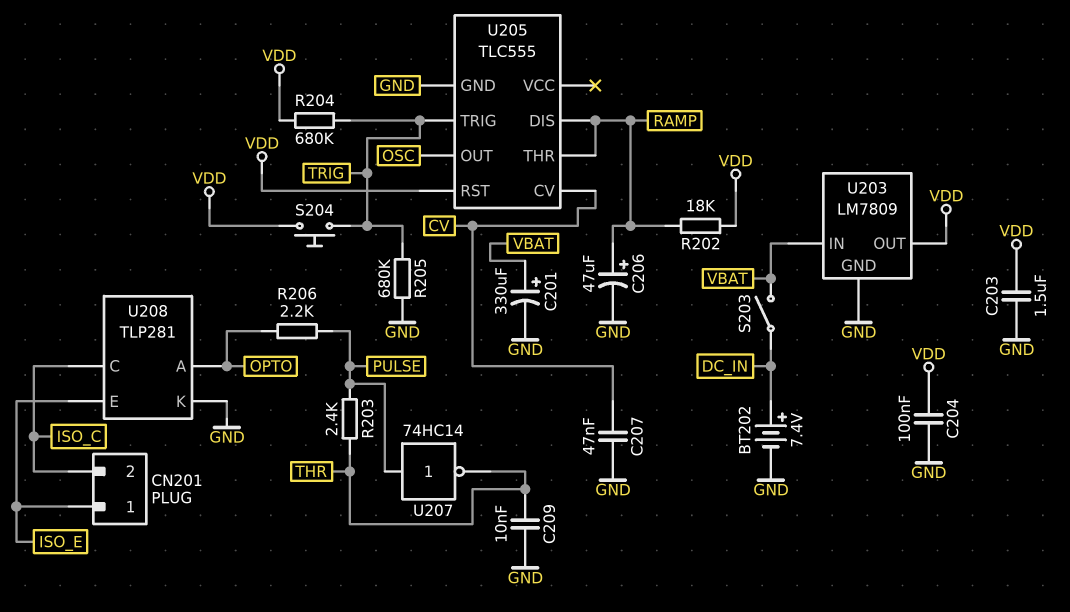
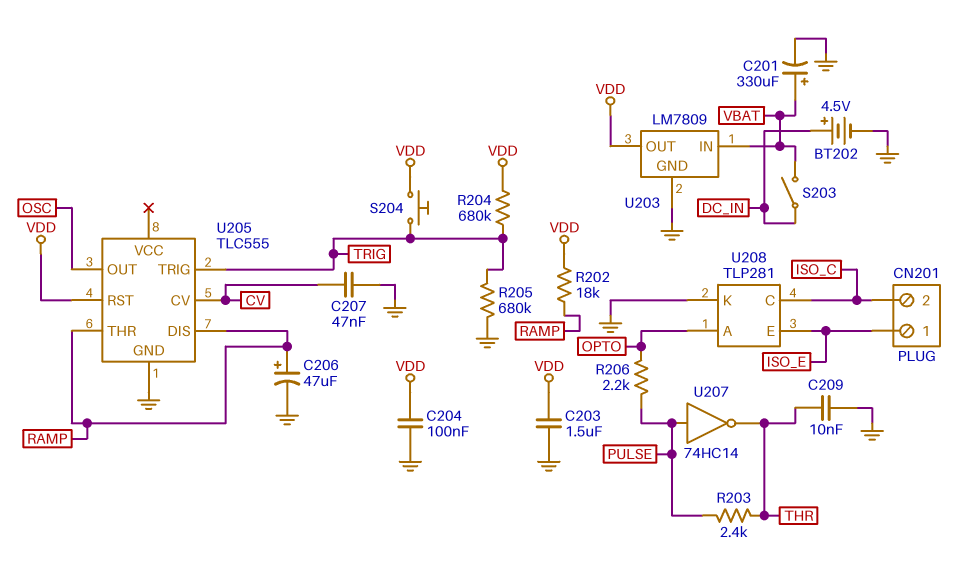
BT202: 7.4V (plus DC_IN, minus GND) -> 4.5V (plus DC_IN, minus GND)

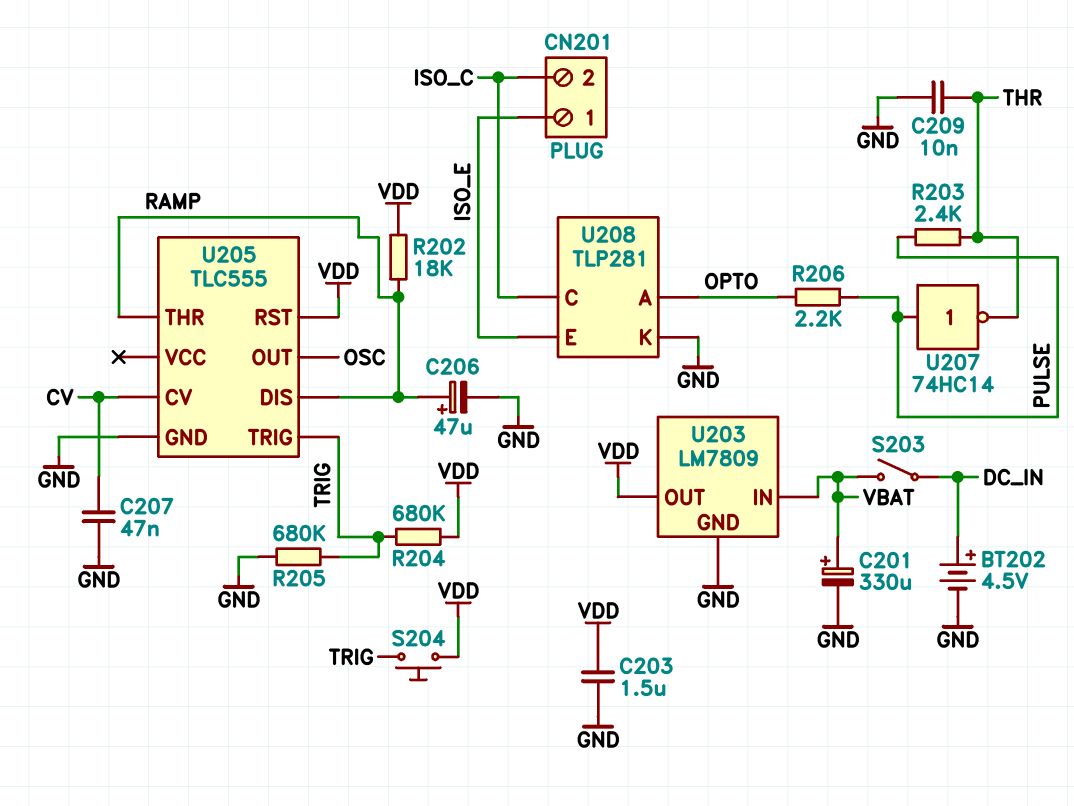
C204: 100nF (GND, VDD) -> none

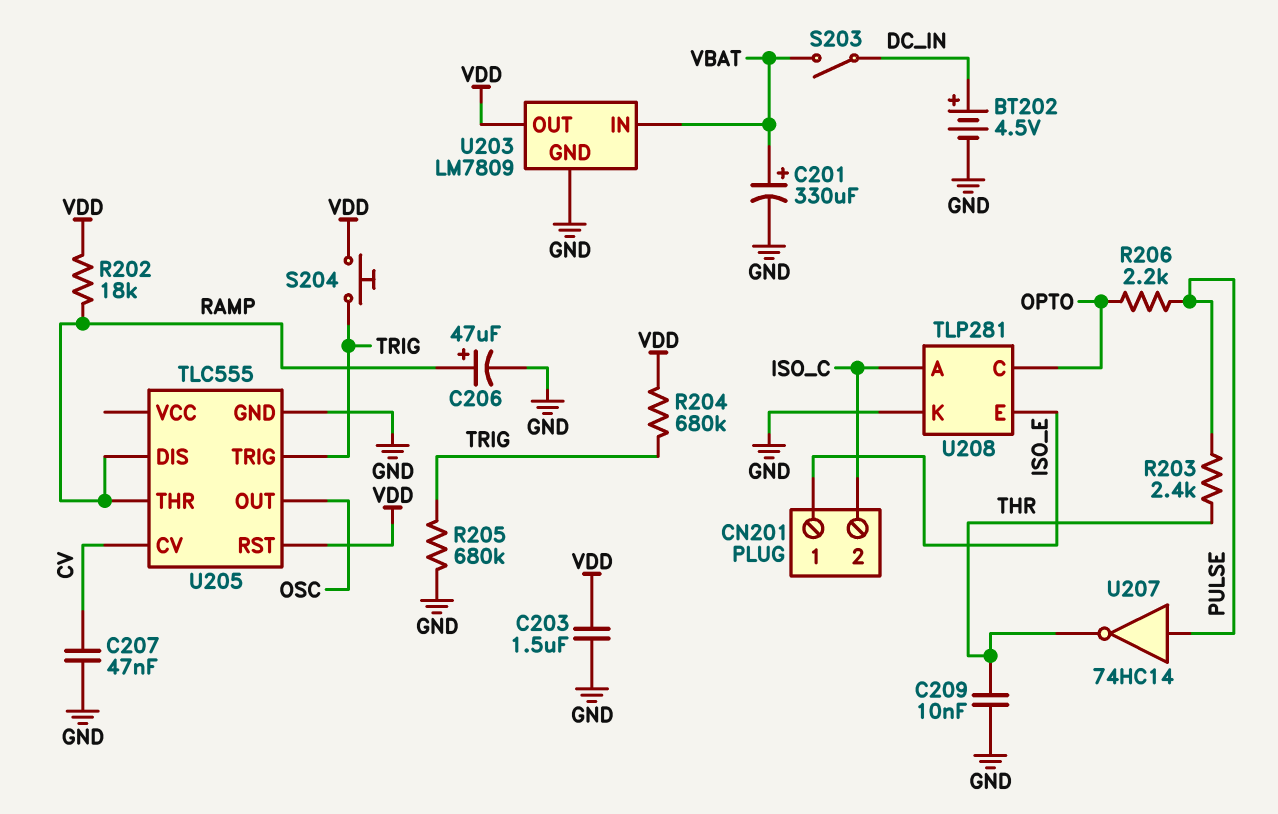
U208 pin A: OPTO -> ISO_C
U208 pin C: ISO_C -> OPTO

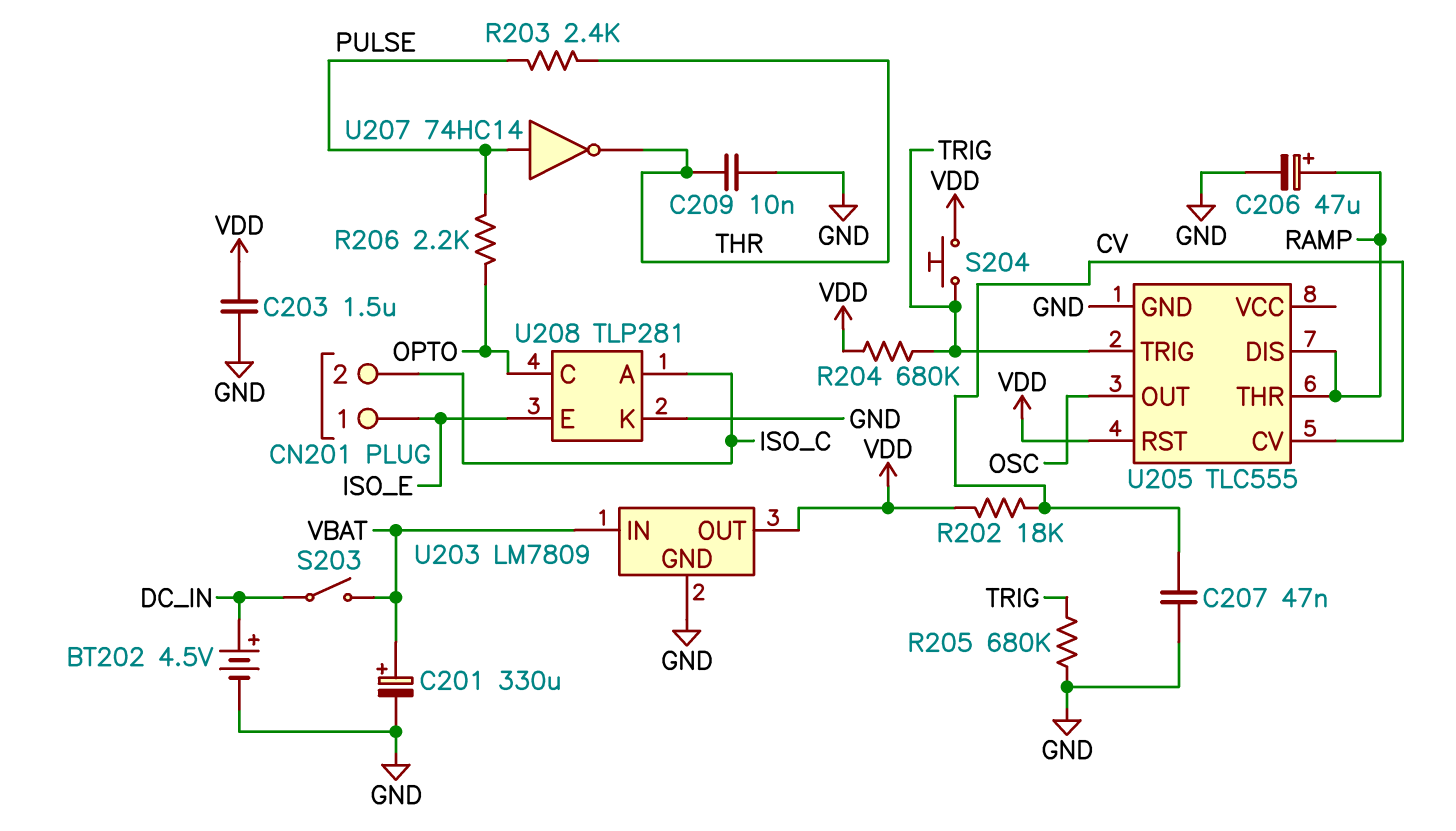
R202: 18k (RAMP, VDD) -> 18k (CV, VDD)

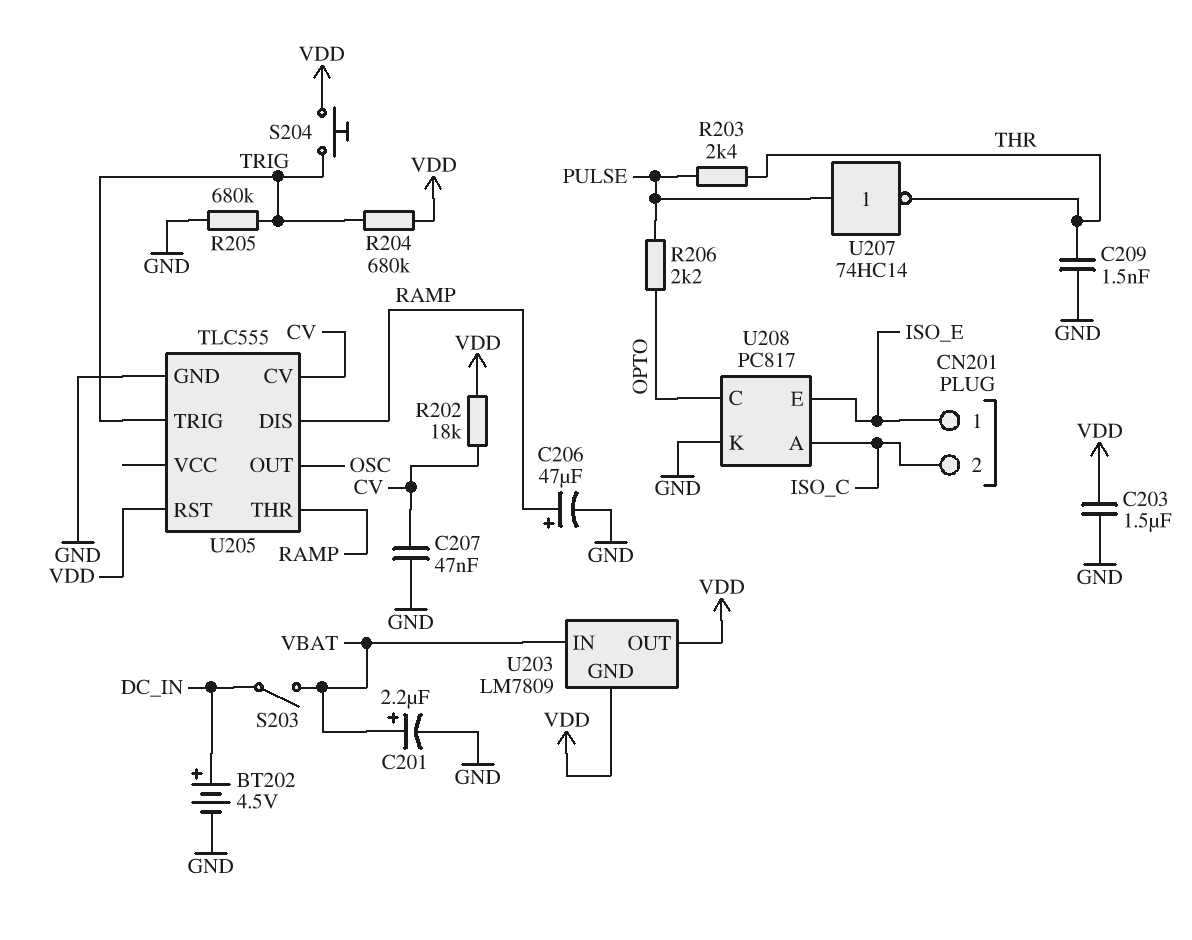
C201: 330uF (plus VBAT, minus GND) -> 2.2uF (plus VBAT, minus GND)
C209: 10nF (GND, THR) -> 1.5nF (GND, THR)
U203 pin GND: GND -> VDD
U208: TLP281 -> PC817

